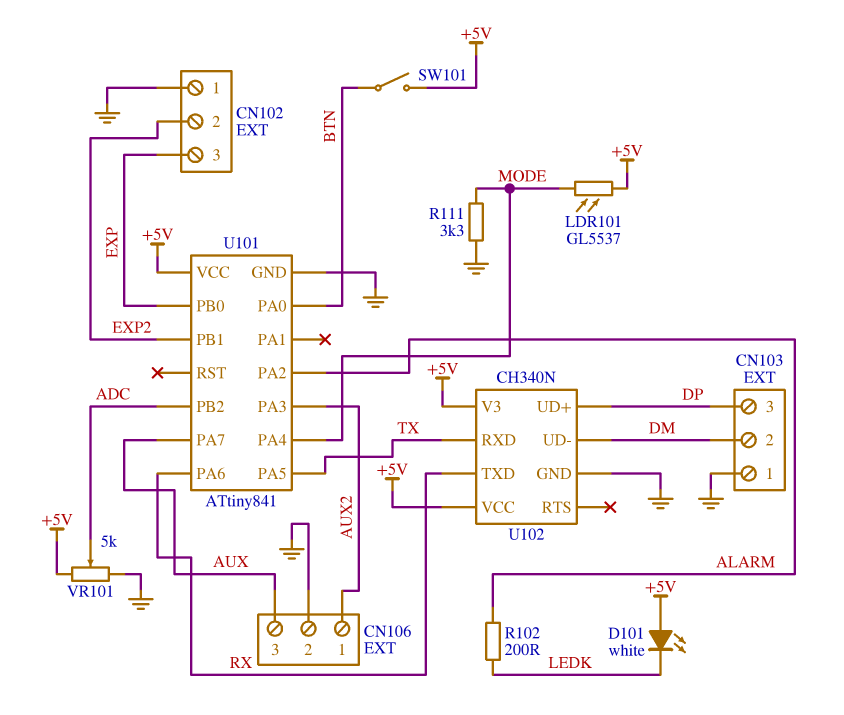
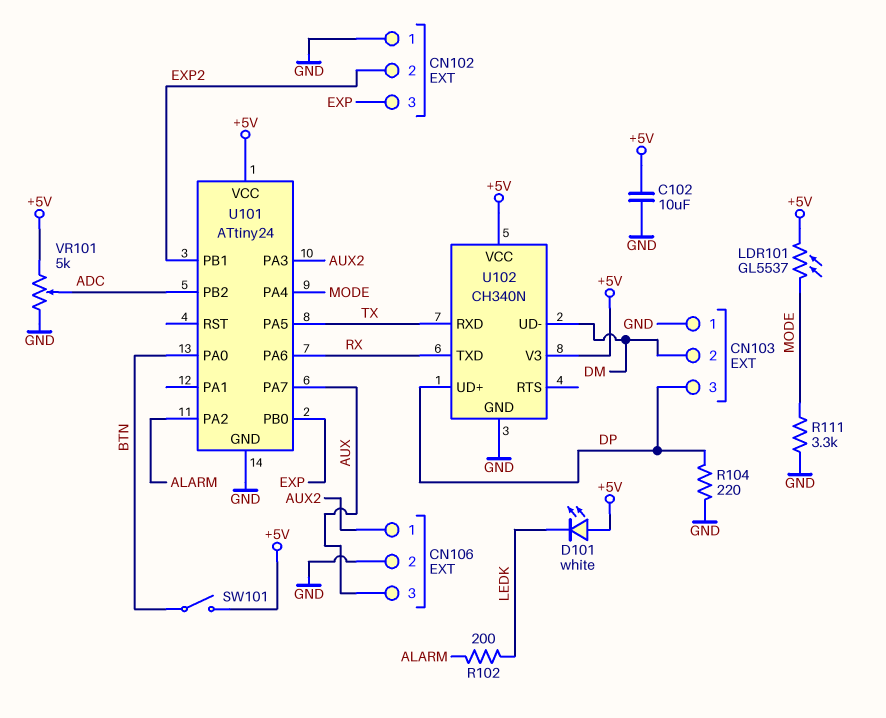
C102: none -> 10uF (+5V, GND)
R104: none -> 220 (DP, GND)
U101: ATtiny841 -> ATtiny24

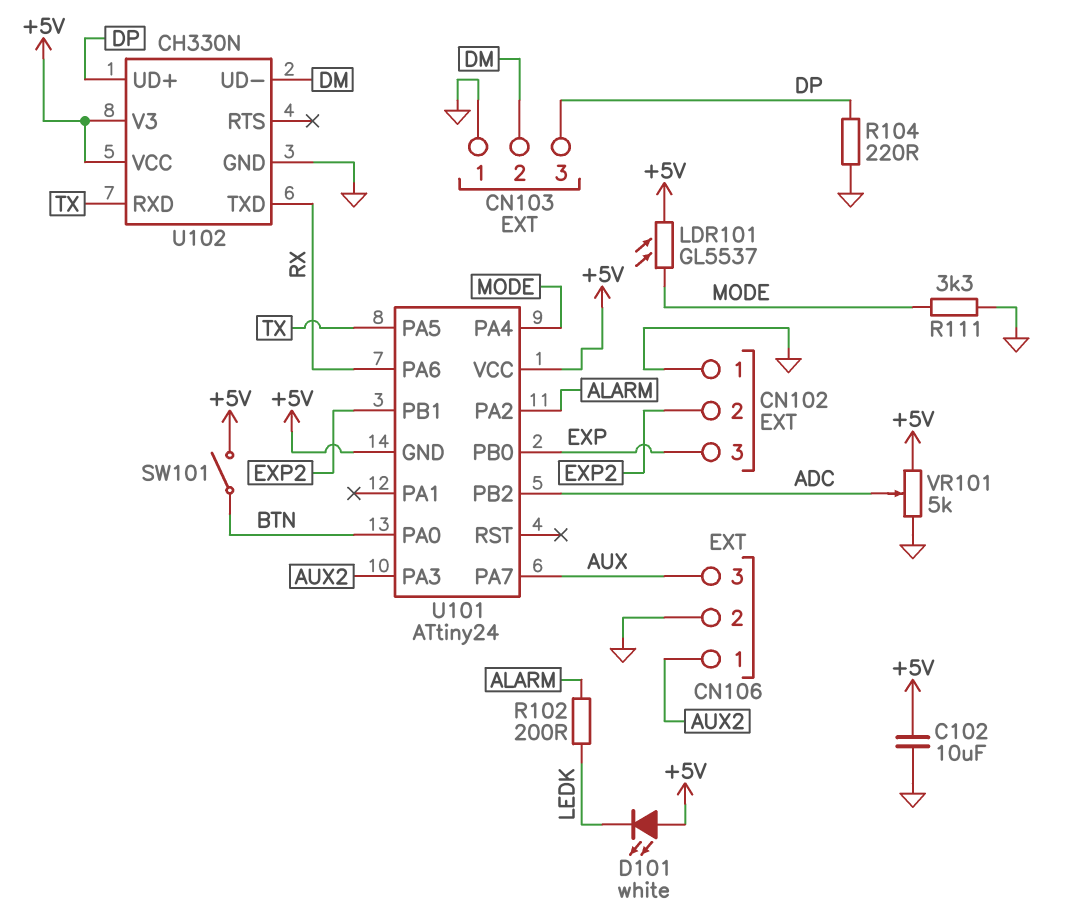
U101 pin GND: GND -> +5V
U102: CH340N -> CH330N

